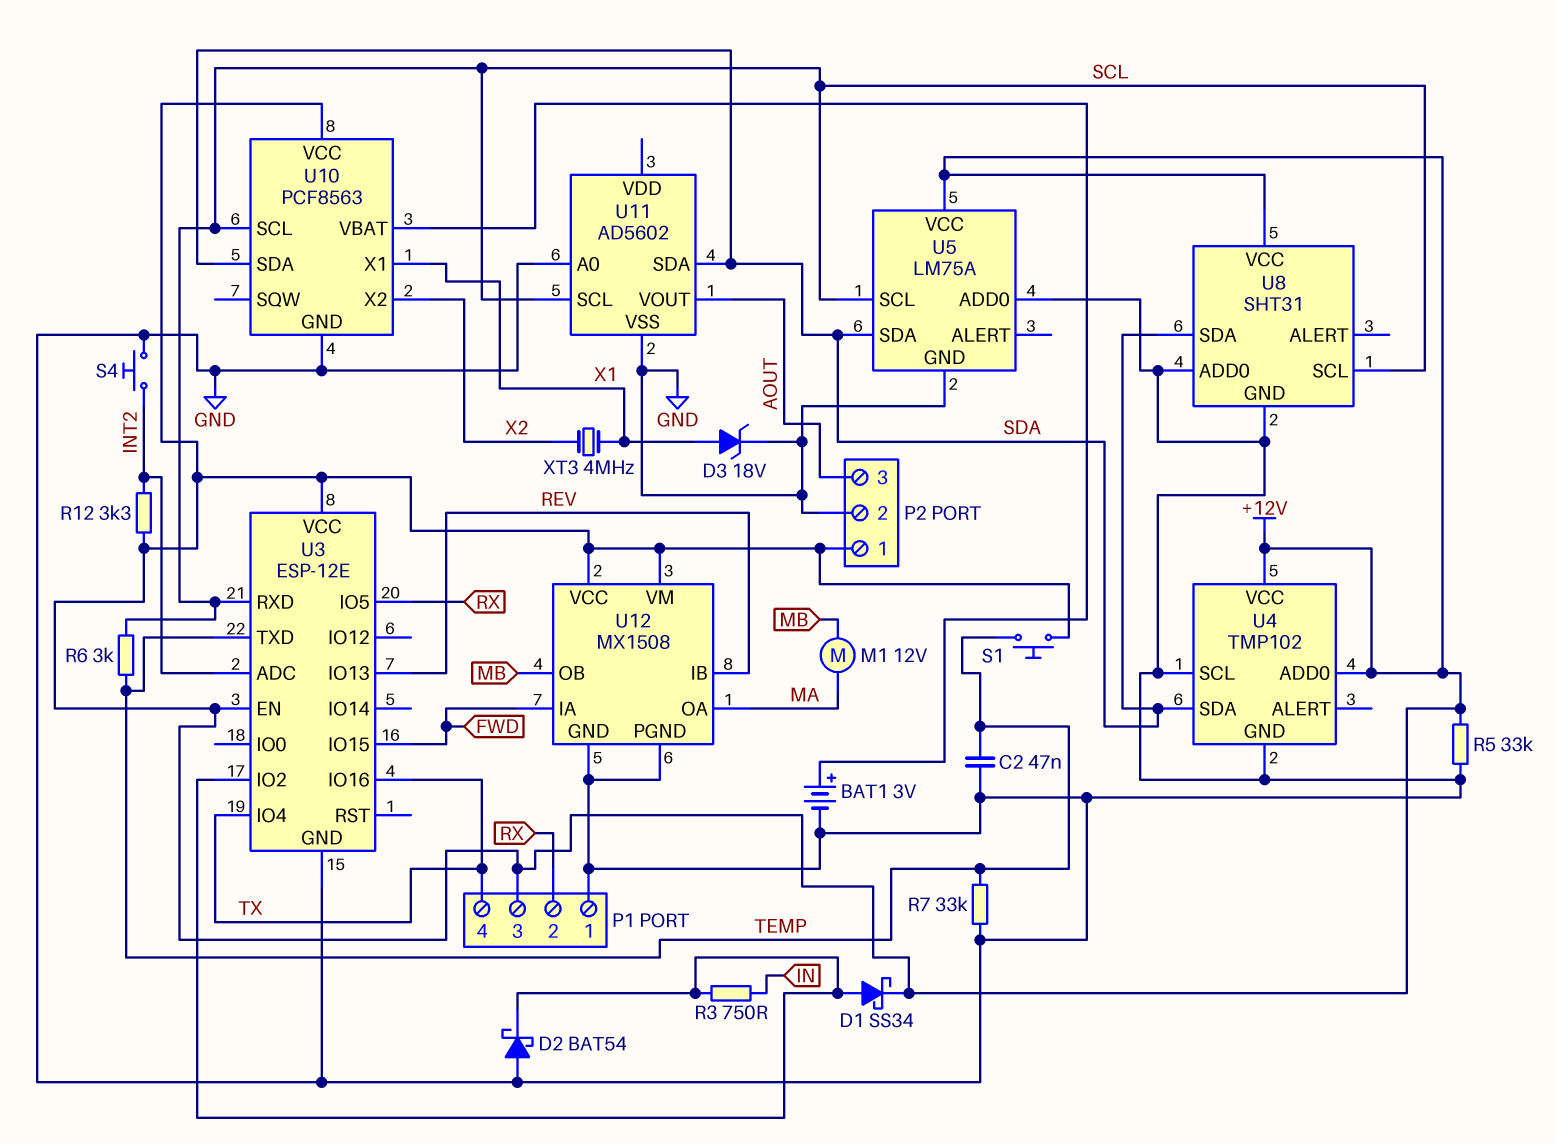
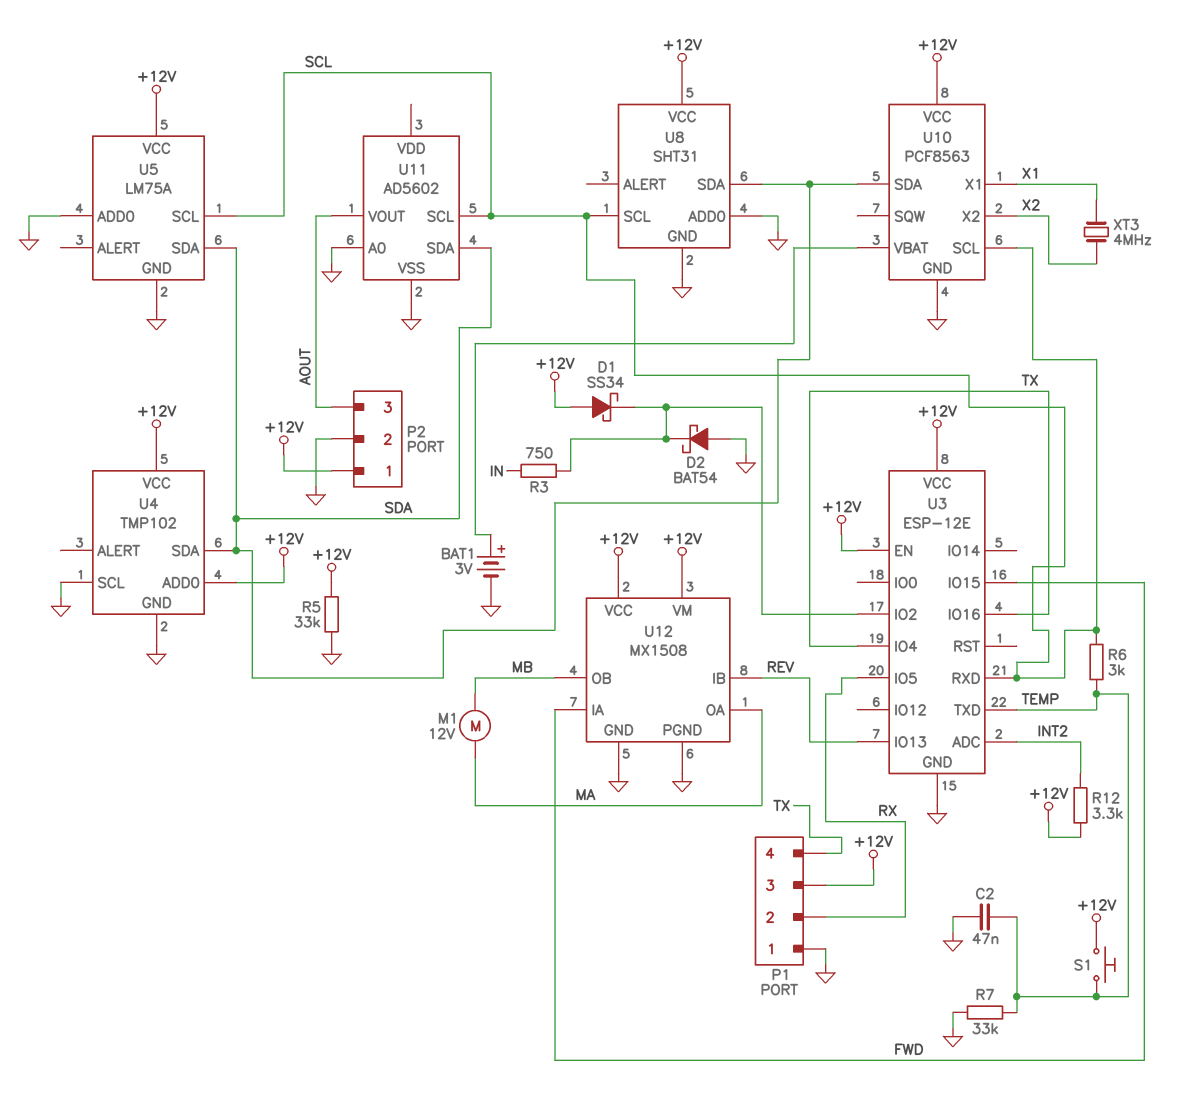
D1: schottky SS34 (A U3/IO2, K +12V) -> schottky SS34 (A +12V, K U3/IO2)
D3: zener 18V (A X1, K GND) -> none
S4: button (GND, INT2) -> none

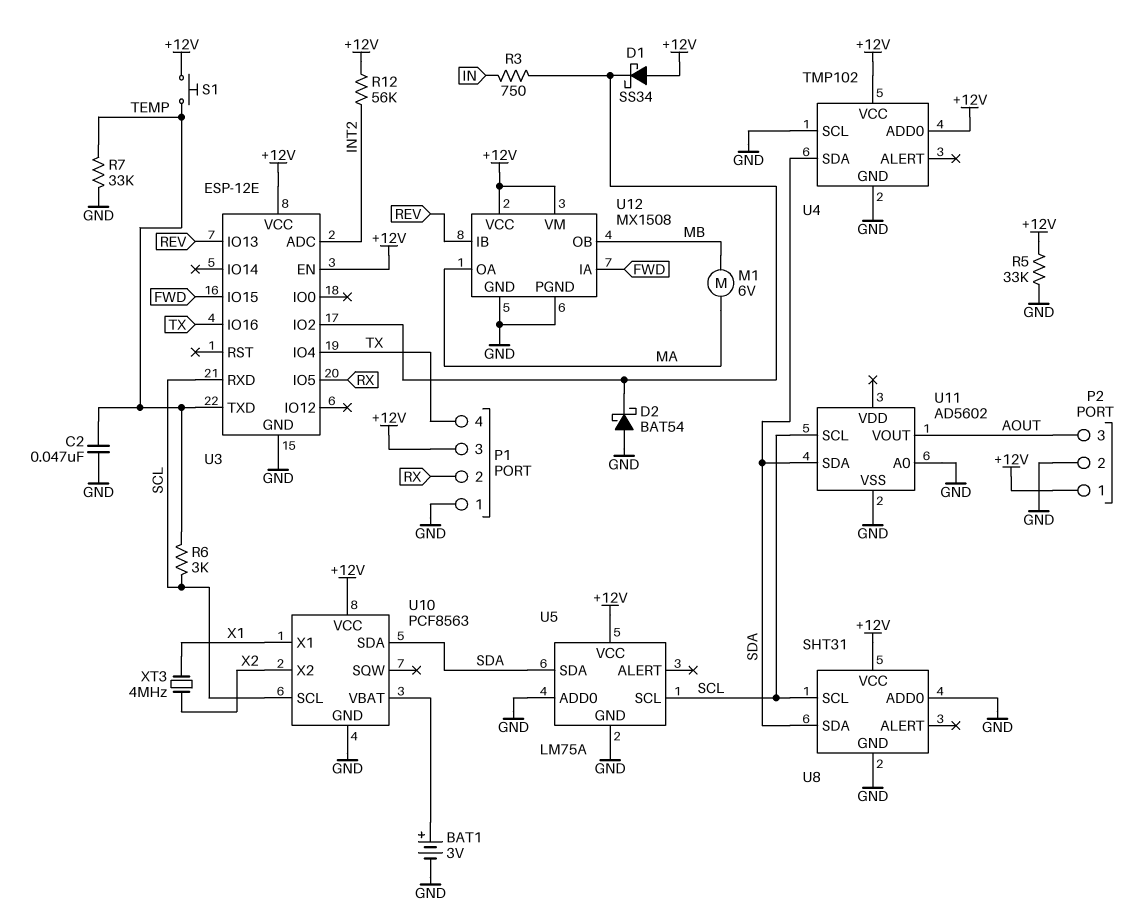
M1: motor 12V (MA, MB) -> motor 6V (MA, MB)
R12: 3.3k (+12V, INT2) -> 56k (+12V, INT2)

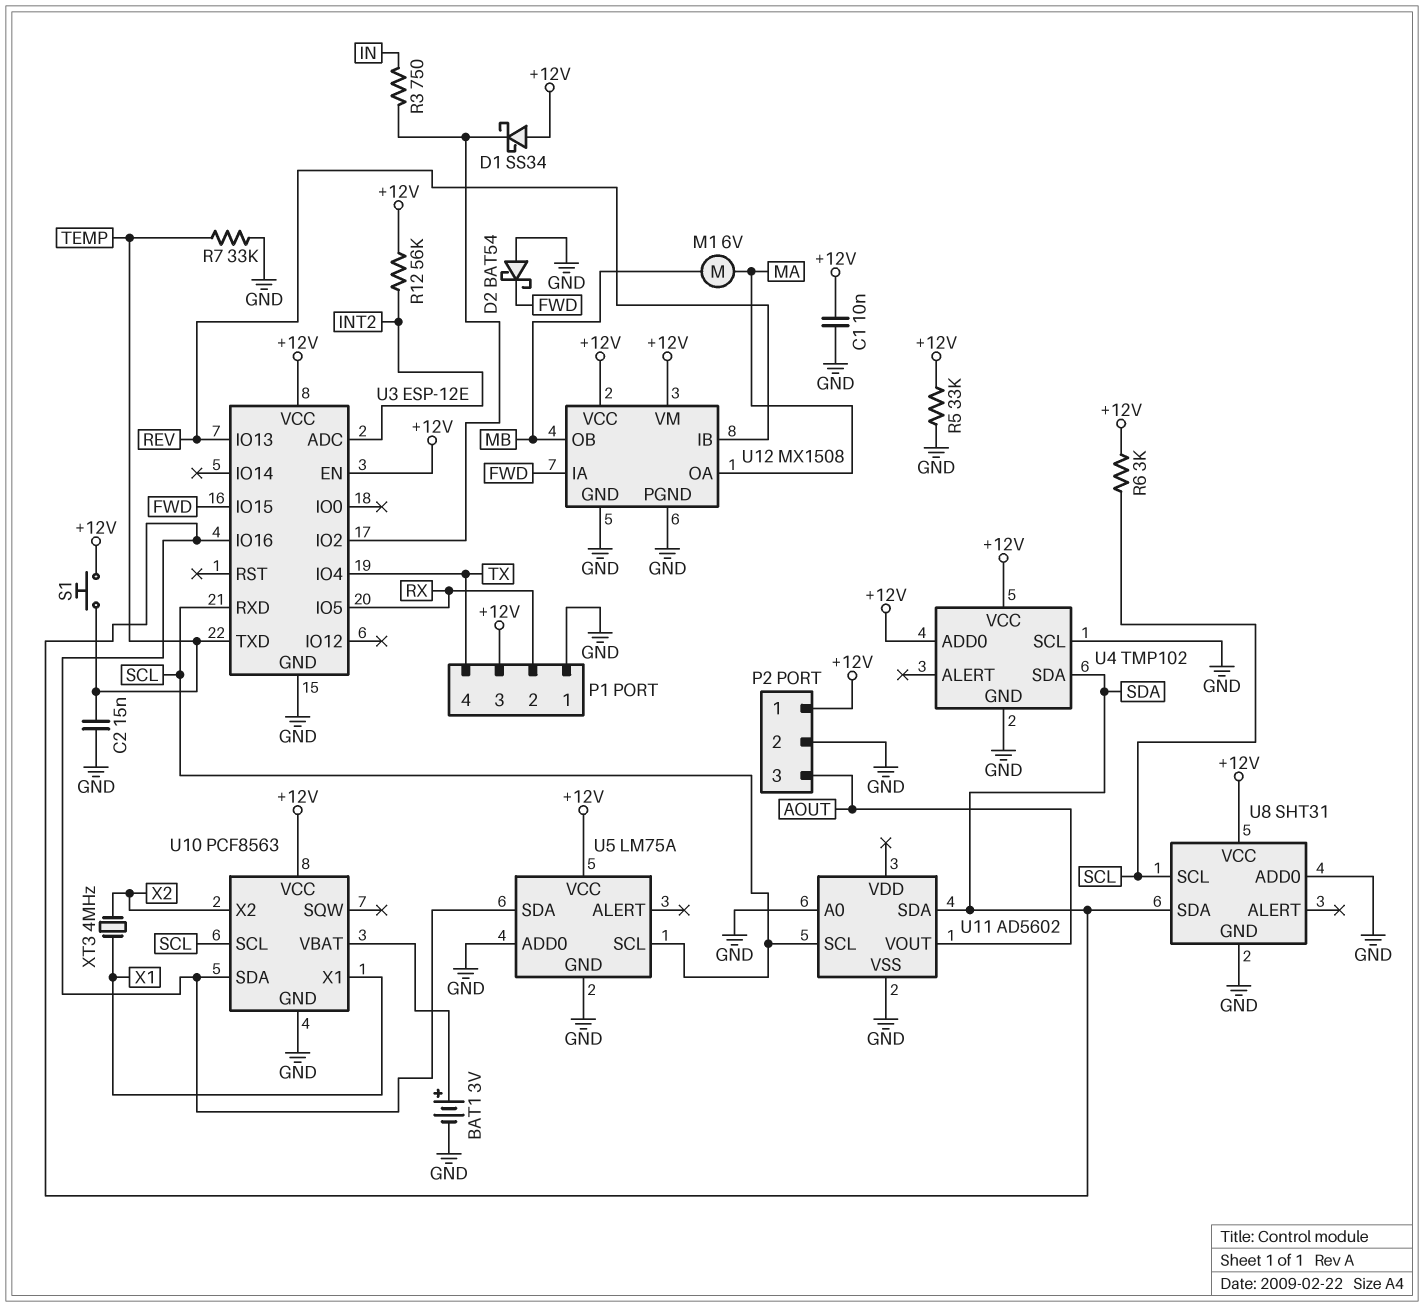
C1: none -> 10nF (+12V, GND)
C2: 47nF (GND, TEMP) -> 15nF (GND, TEMP)
D2: schottky BAT54 (A GND, K U3/IO2) -> schottky BAT54 (A GND, K FWD)
R6: 3k (SCL, TEMP) -> 3k (+12V, SCL)
U3 pin IO16: TX -> SDA

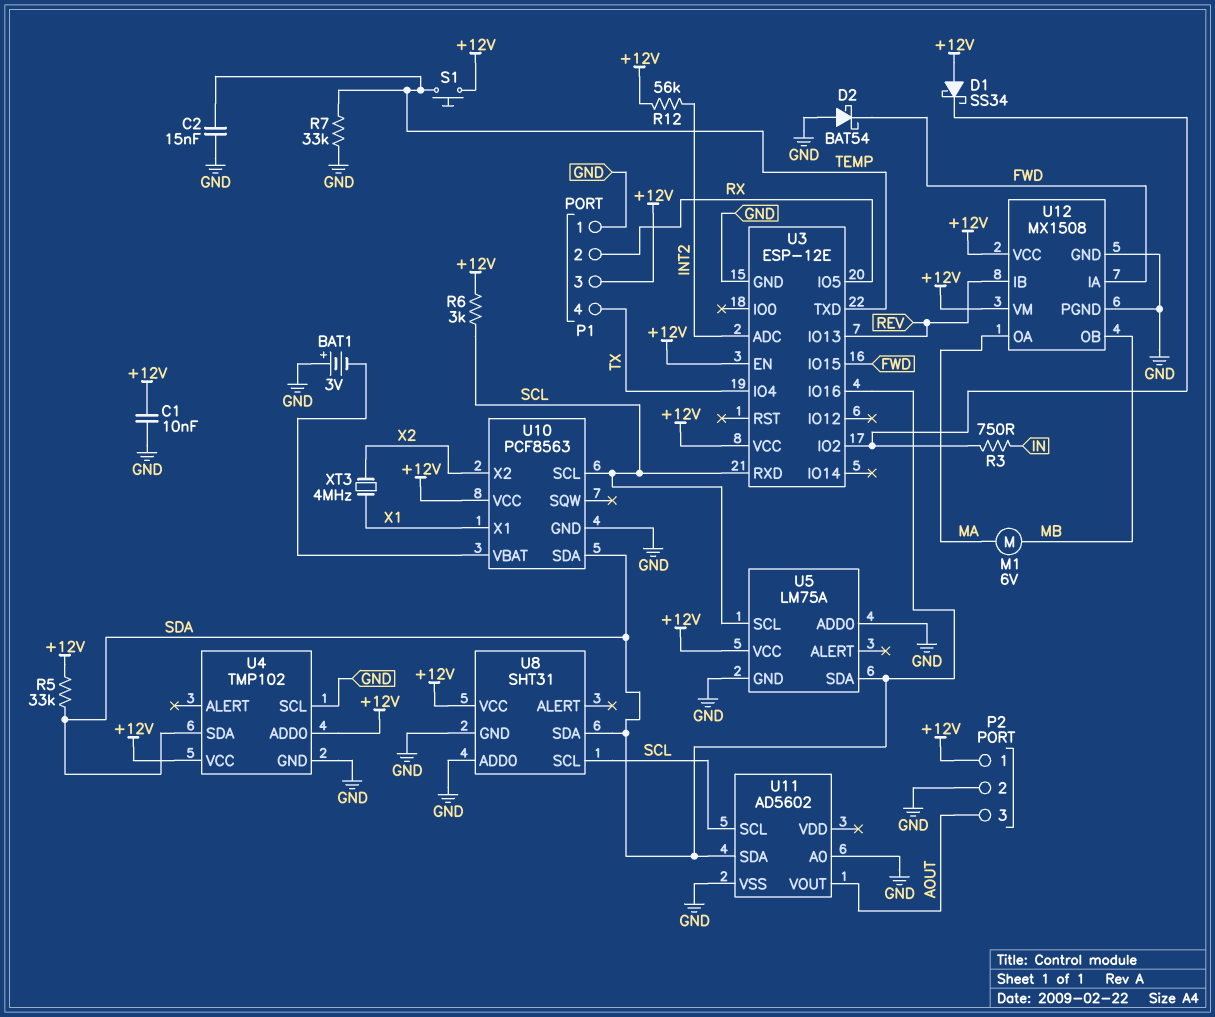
BAT1: 3V (plus U10/VBAT, minus GND) -> 3V (plus GND, minus U10/VBAT)
R5: 33k (+12V, GND) -> 33k (+12V, SDA)

